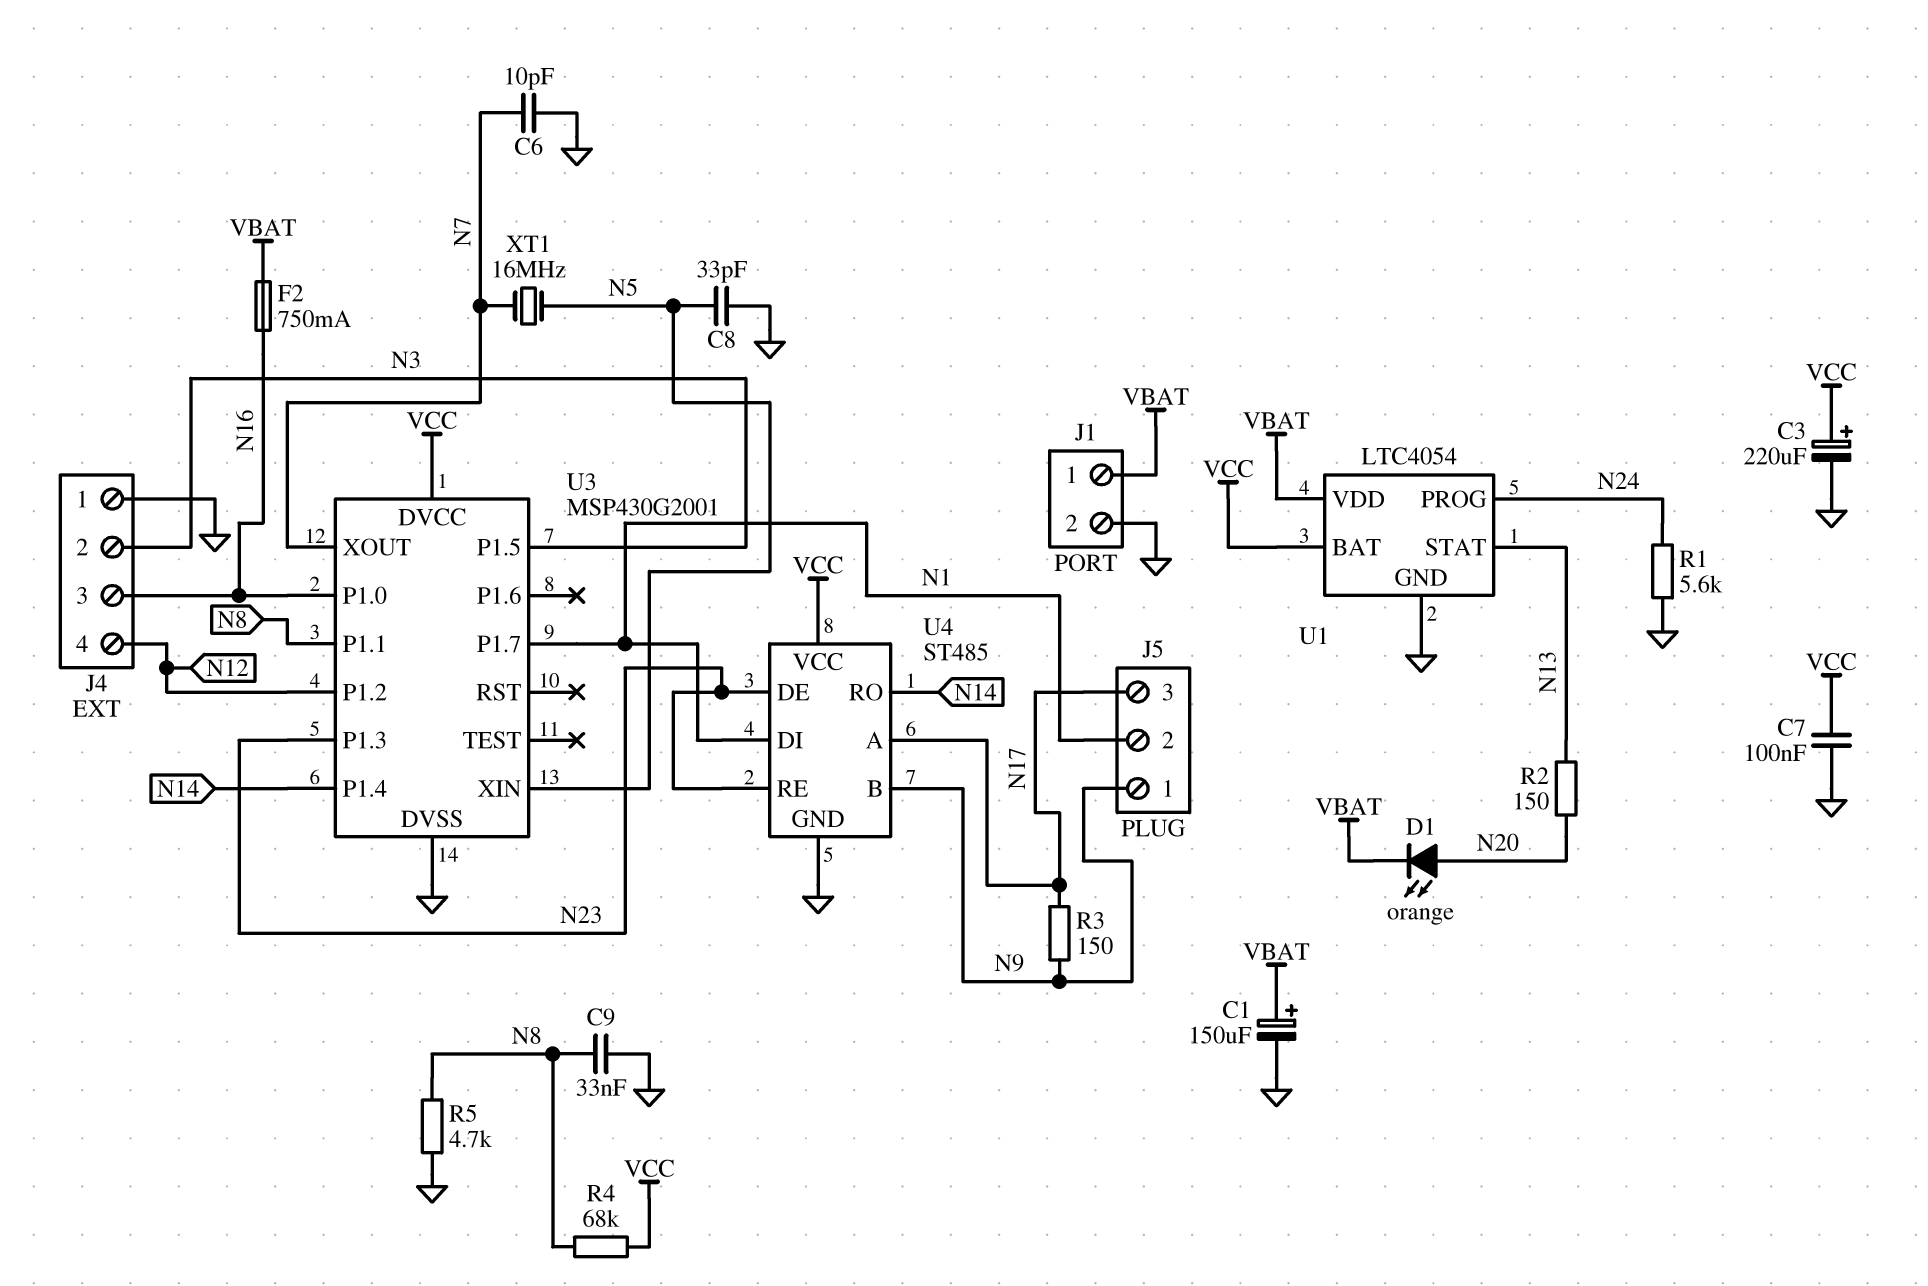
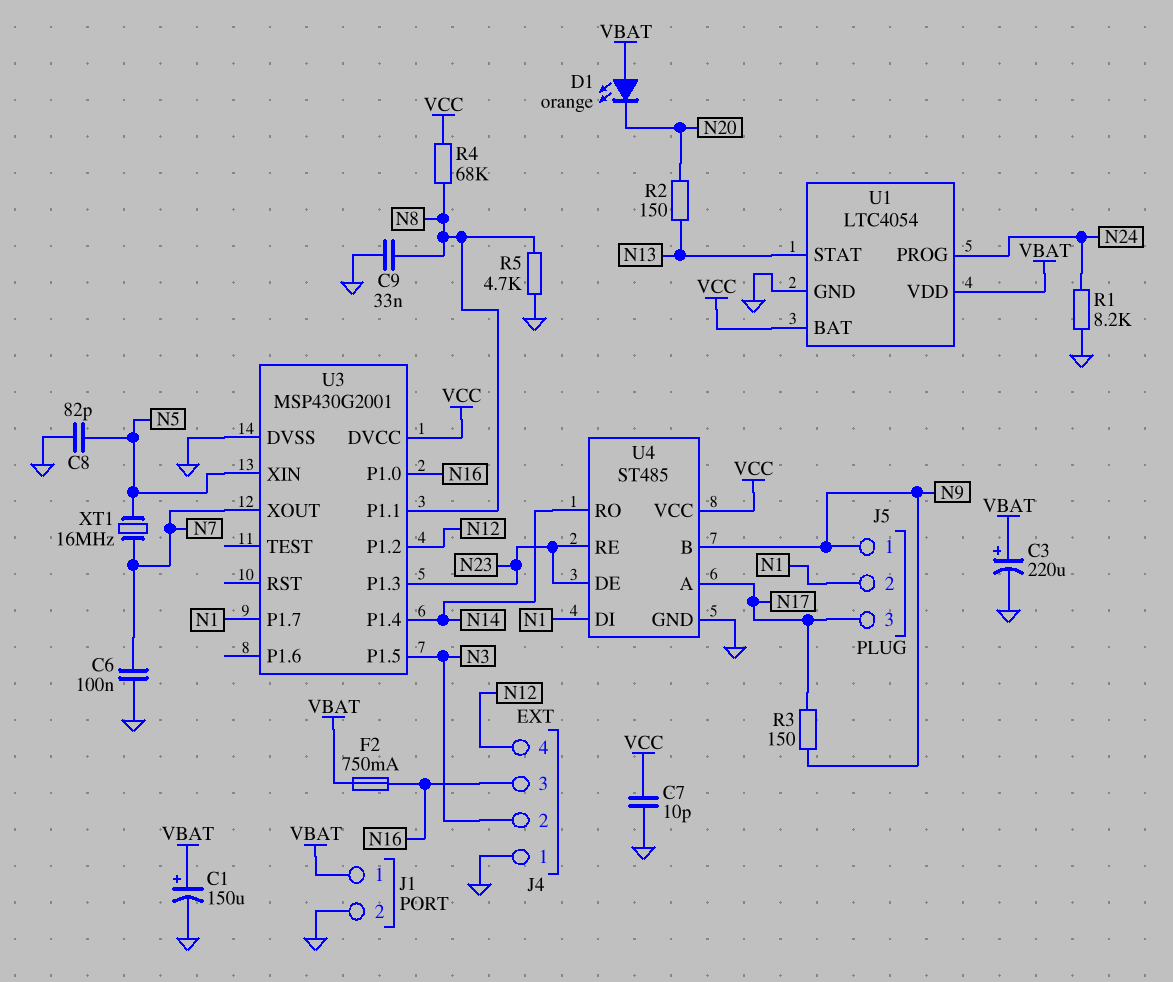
C3: 220uF (plus VCC, minus GND) -> 220uF (plus VBAT, minus GND)
C6: 10pF (GND, N7) -> 100nF (GND, N7)
C7: 100nF (GND, VCC) -> 10pF (GND, VCC)
C8: 33pF (GND, N5) -> 82pF (GND, N5)
D1: LED orange (A N20, K VBAT) -> LED orange (A VBAT, K N20)
R1: 5.6k (GND, N24) -> 8.2k (GND, N24)

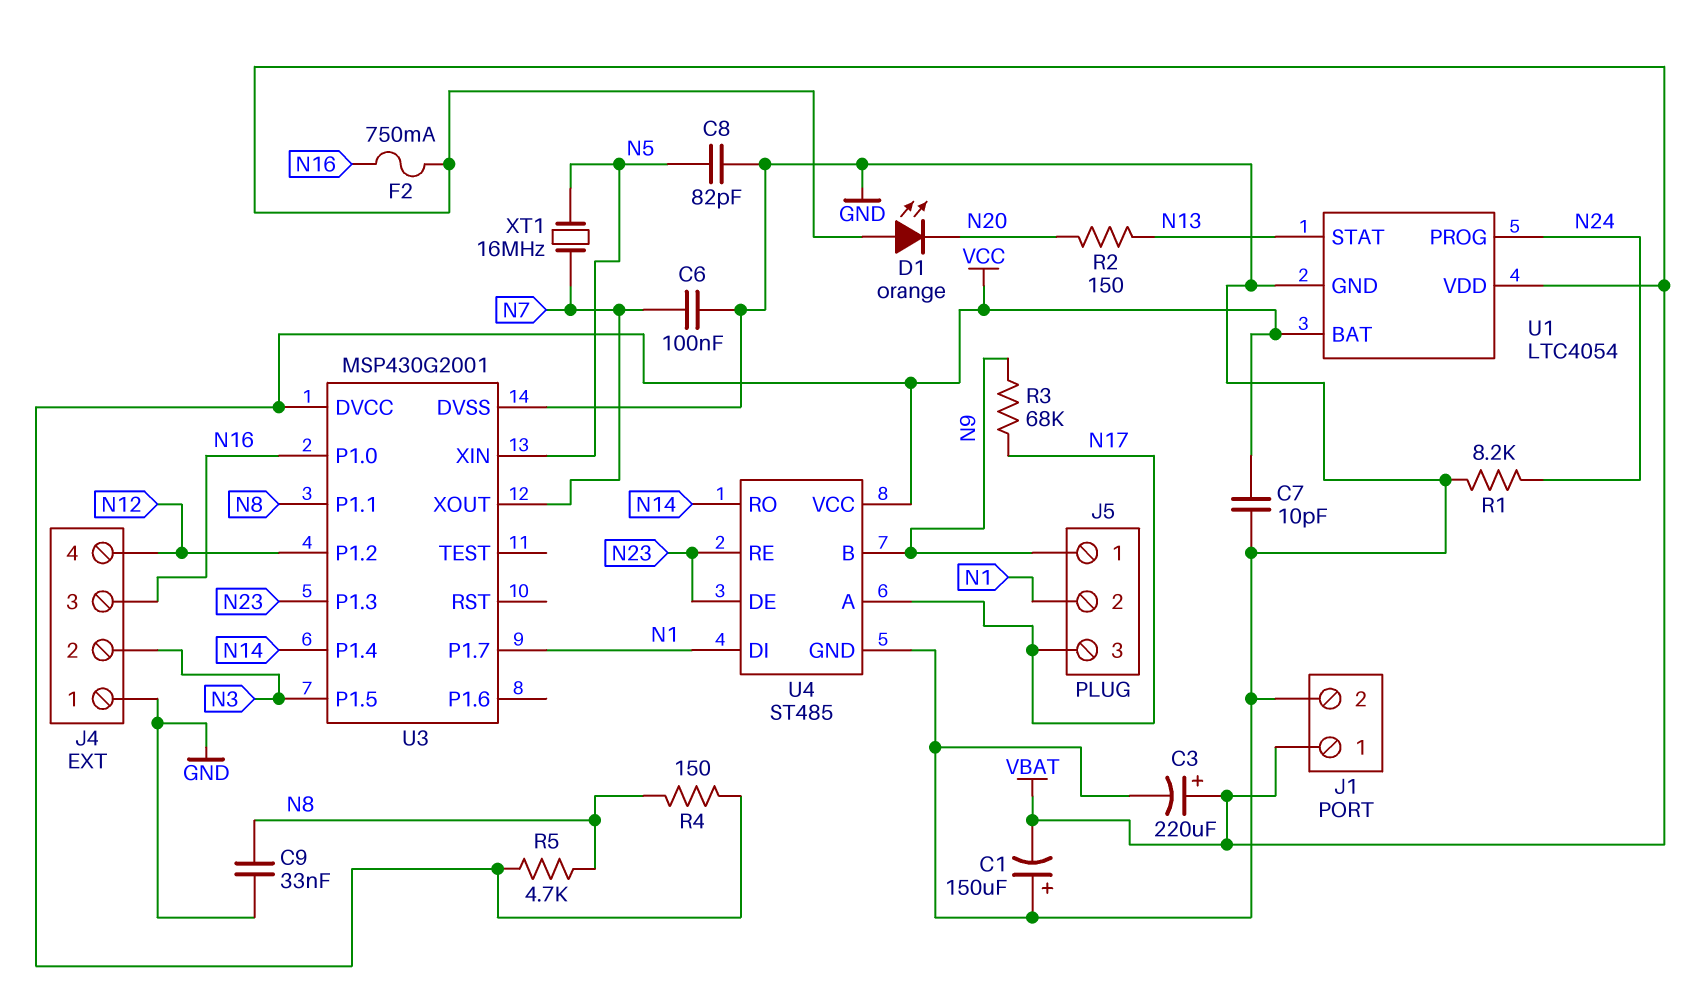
C1: 150uF (plus VBAT, minus GND) -> 150uF (plus GND, minus VBAT)
R3: 150 (N9, N17) -> 68k (N9, N17)
R4: 68k (N8, VCC) -> 150 (N8, VCC)
R5: 4.7k (GND, N8) -> 4.7k (N8, VCC)

